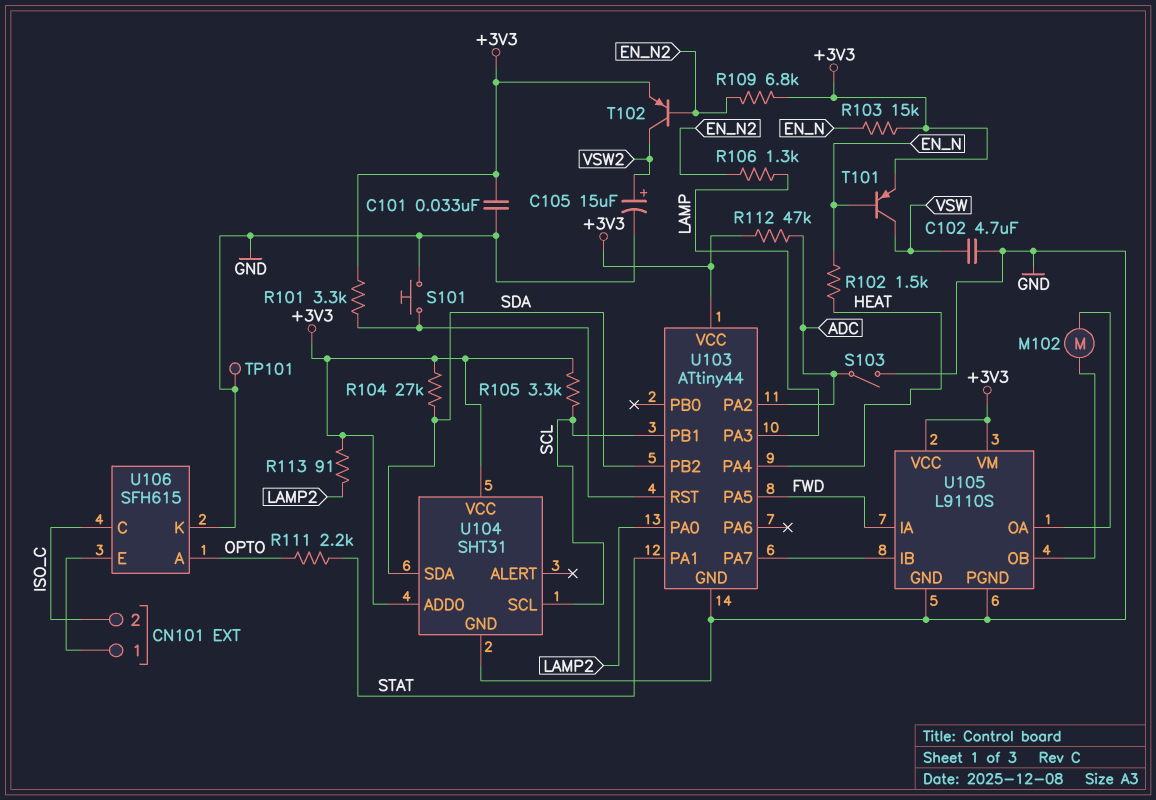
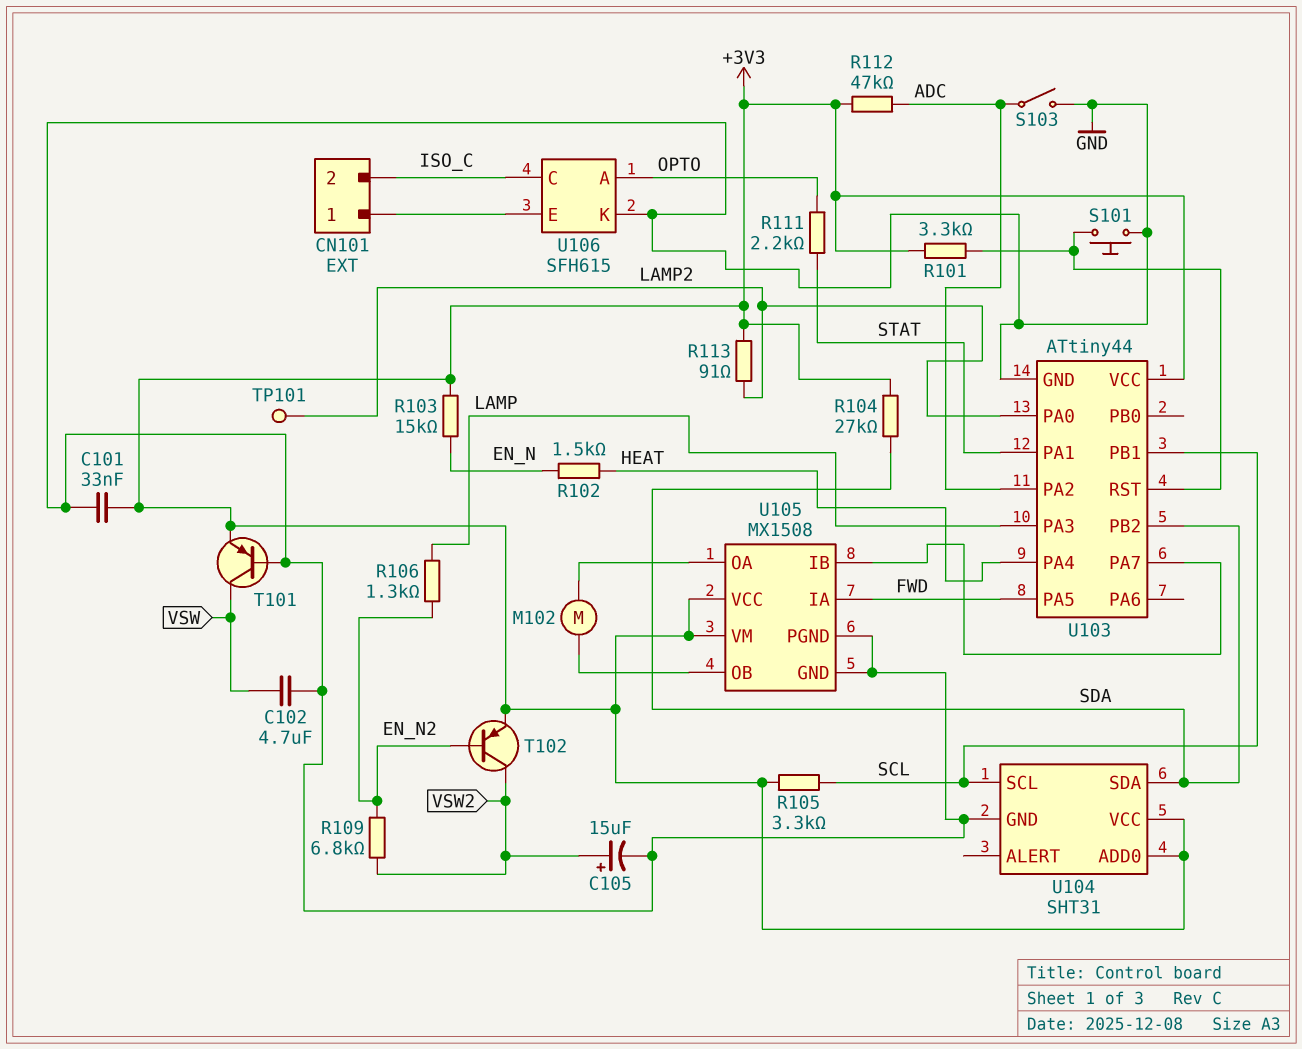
R109: 6.8k (+3V3, EN_N2) -> 6.8k (EN_N2, VSW2)
T101: PNP (B EN_N, C VSW, E +3V3) -> PNP (B GND, C VSW, E +3V3)
TP101: test point (GND) -> test point (LAMP2)
U105: L9110S -> MX1508

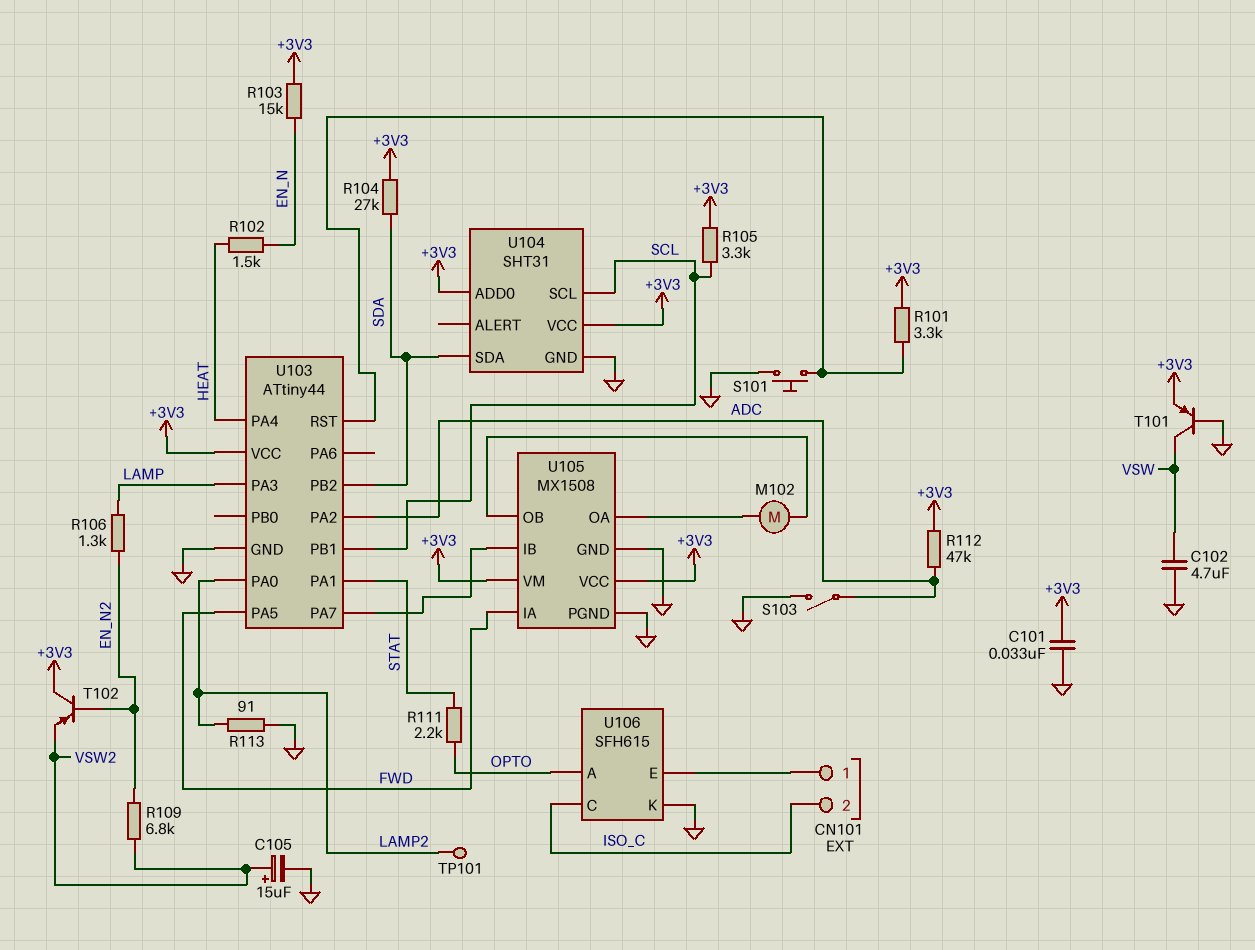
R113: 91 (+3V3, LAMP2) -> 91 (GND, LAMP2)
T102: PNP (B EN_N2, C VSW2, E +3V3) -> PNP (B EN_N2, C +3V3, E VSW2)

